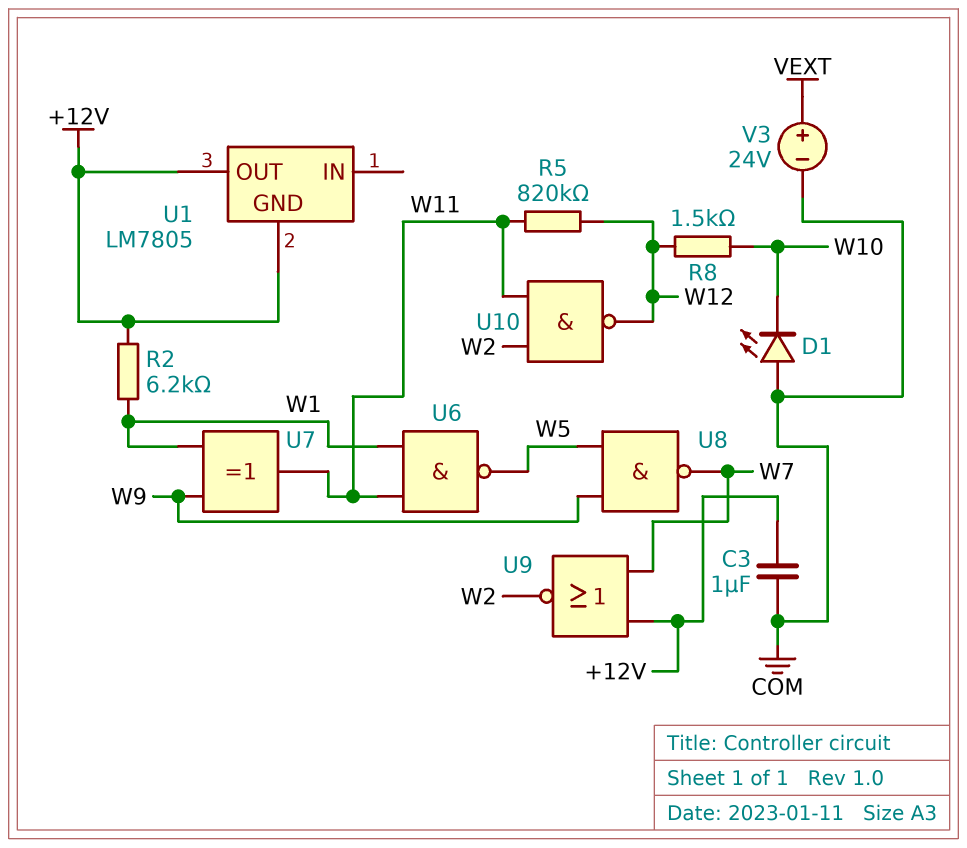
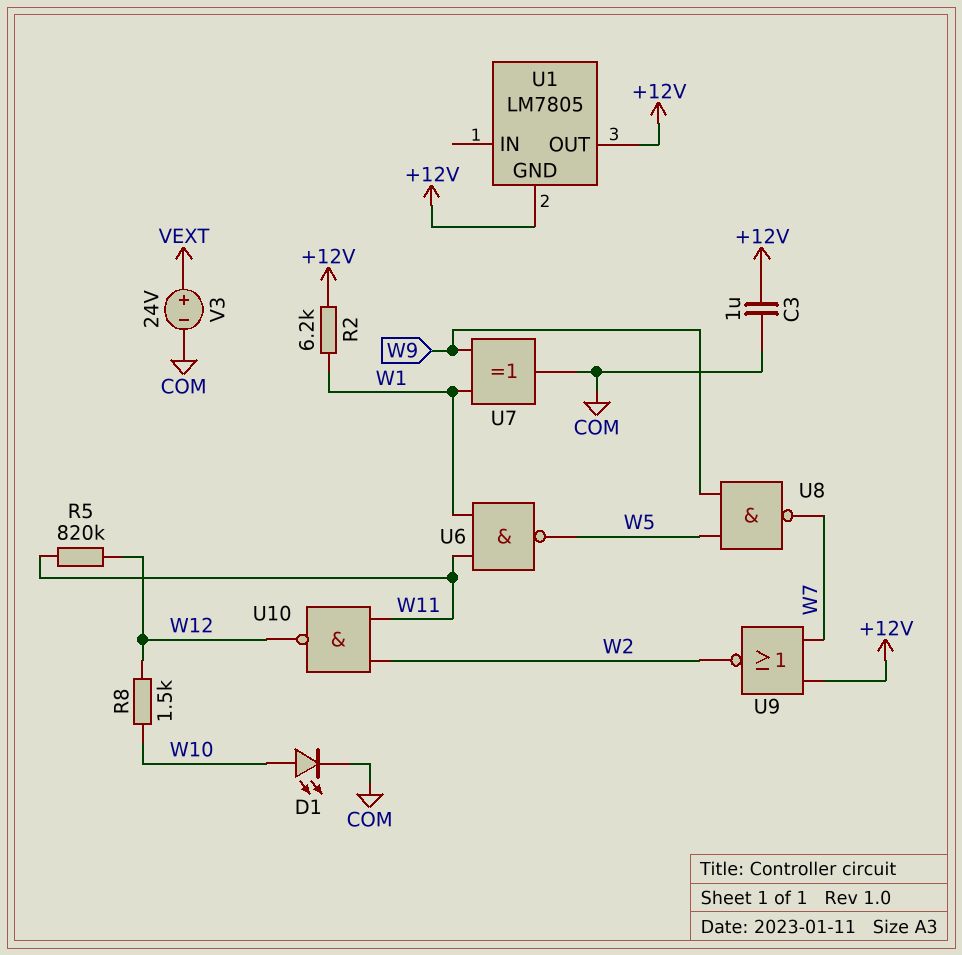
D1: LED (A COM, K W10) -> LED (A W10, K COM)
U7: XOR (in W1, in W9, out W11) -> XOR (in W1, in W9, out COM)

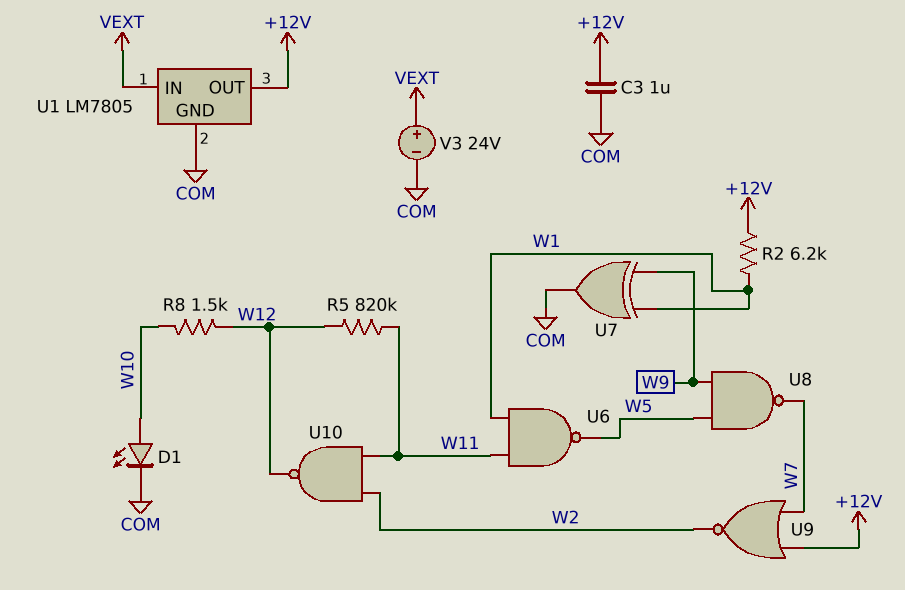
U1 pin GND: +12V -> COM
U1 pin IN: none -> VEXT

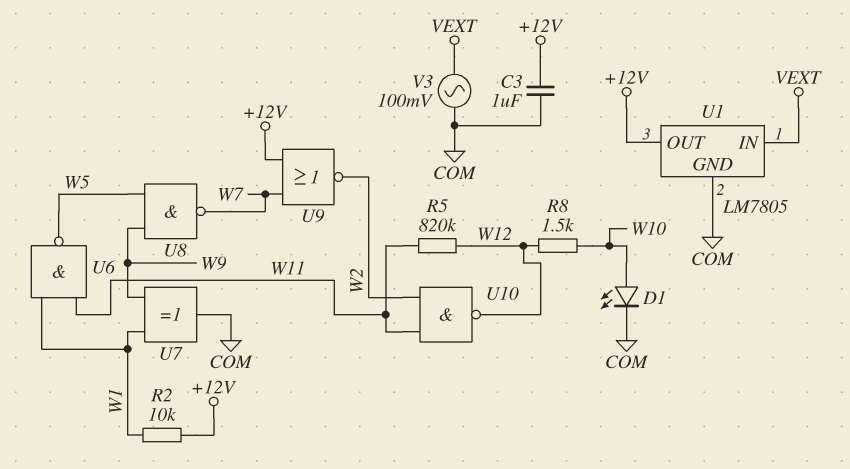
R2: 6.2k (+12V, W1) -> 10k (+12V, W1)
V3: 24V (plus VEXT, minus COM) -> AC 100mV (COM, VEXT)

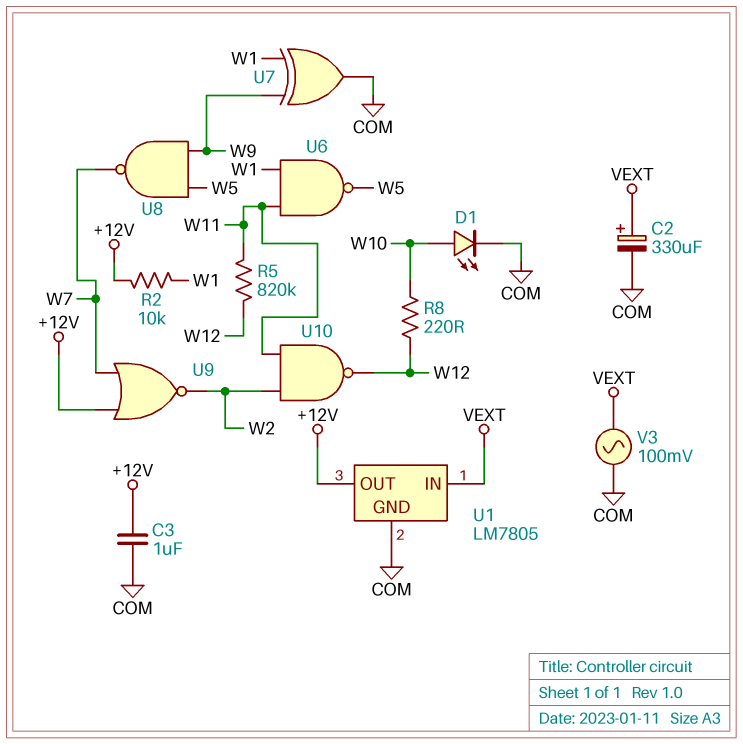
C2: none -> 330uF (plus VEXT, minus COM)
R8: 1.5k (W10, W12) -> 220 (W10, W12)

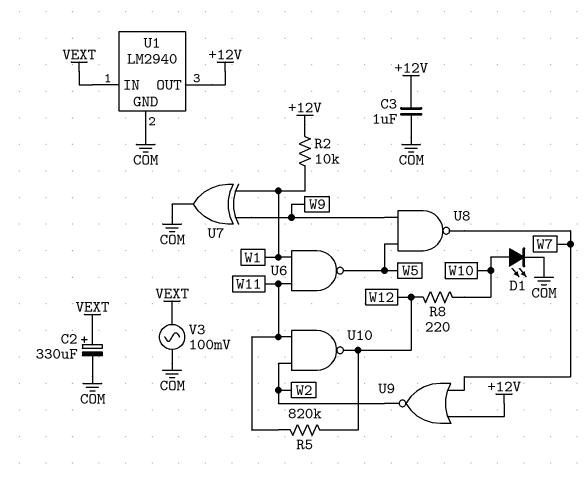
U1: LM7805 -> LM2940

